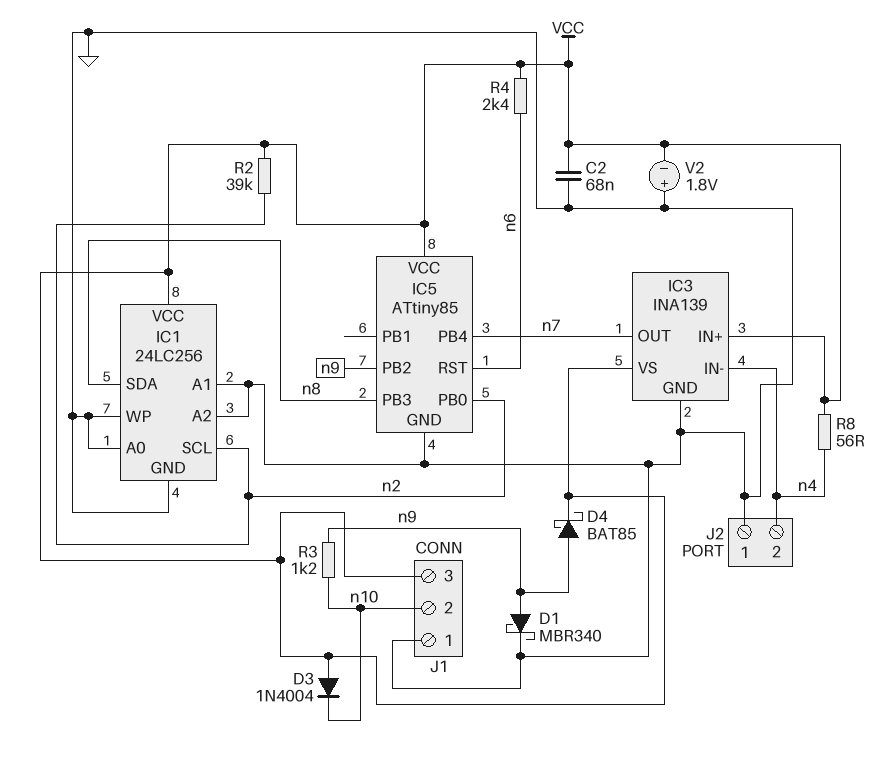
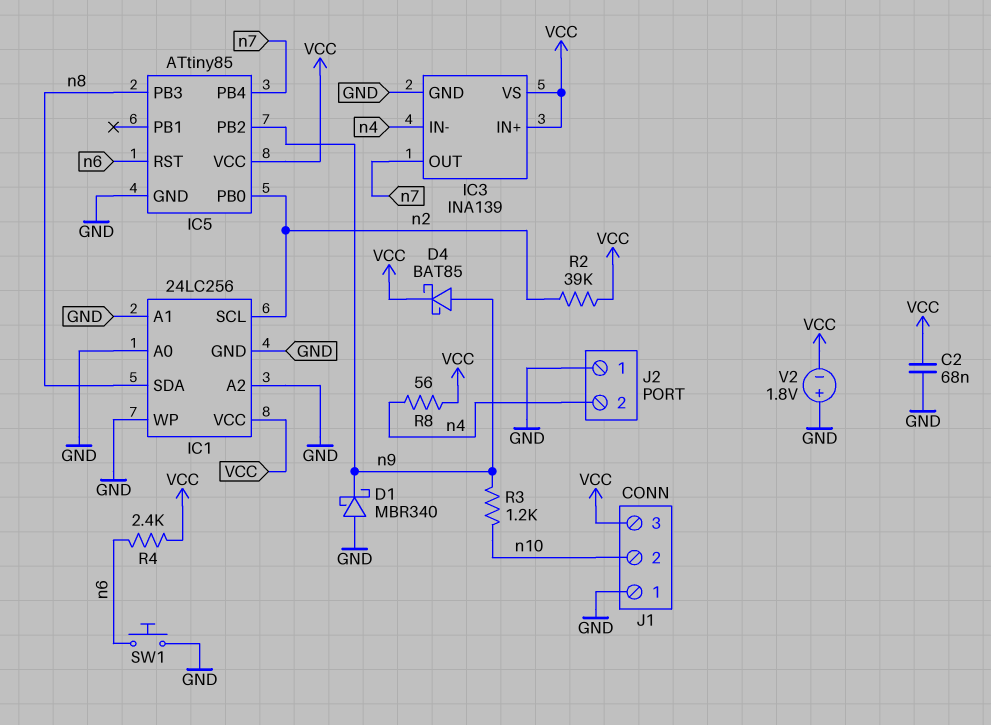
D1: schottky MBR340 (A n9, K GND) -> schottky MBR340 (A GND, K n9)
D3: diode 1N4004 (A VCC, K n10) -> none
SW1: none -> button (GND, n6)

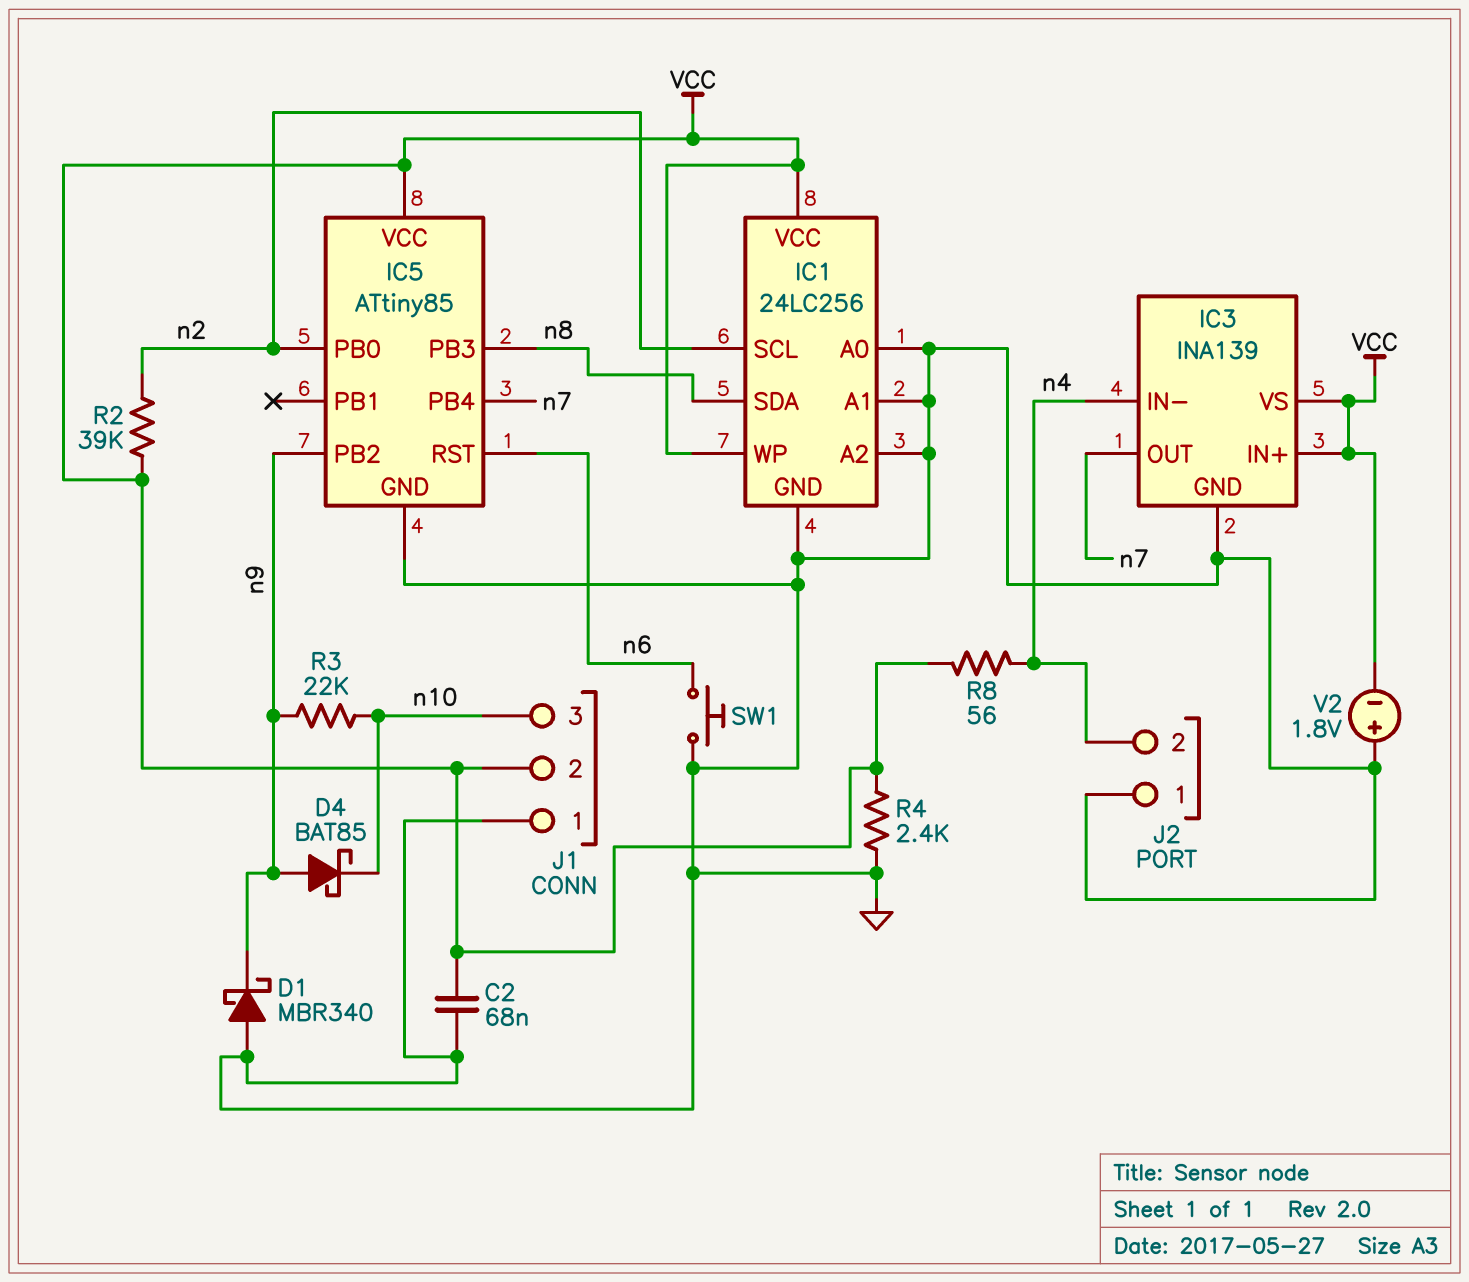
D4: schottky BAT85 (A n9, K VCC) -> schottky BAT85 (A n9, K n10)
IC1 pin WP: GND -> VCC
J1 pin 2: n10 -> VCC
J1 pin 3: VCC -> n10
R3: 1.2k (n9, n10) -> 22k (n9, n10)
R4: 2.4k (VCC, n6) -> 2.4k (GND, VCC)

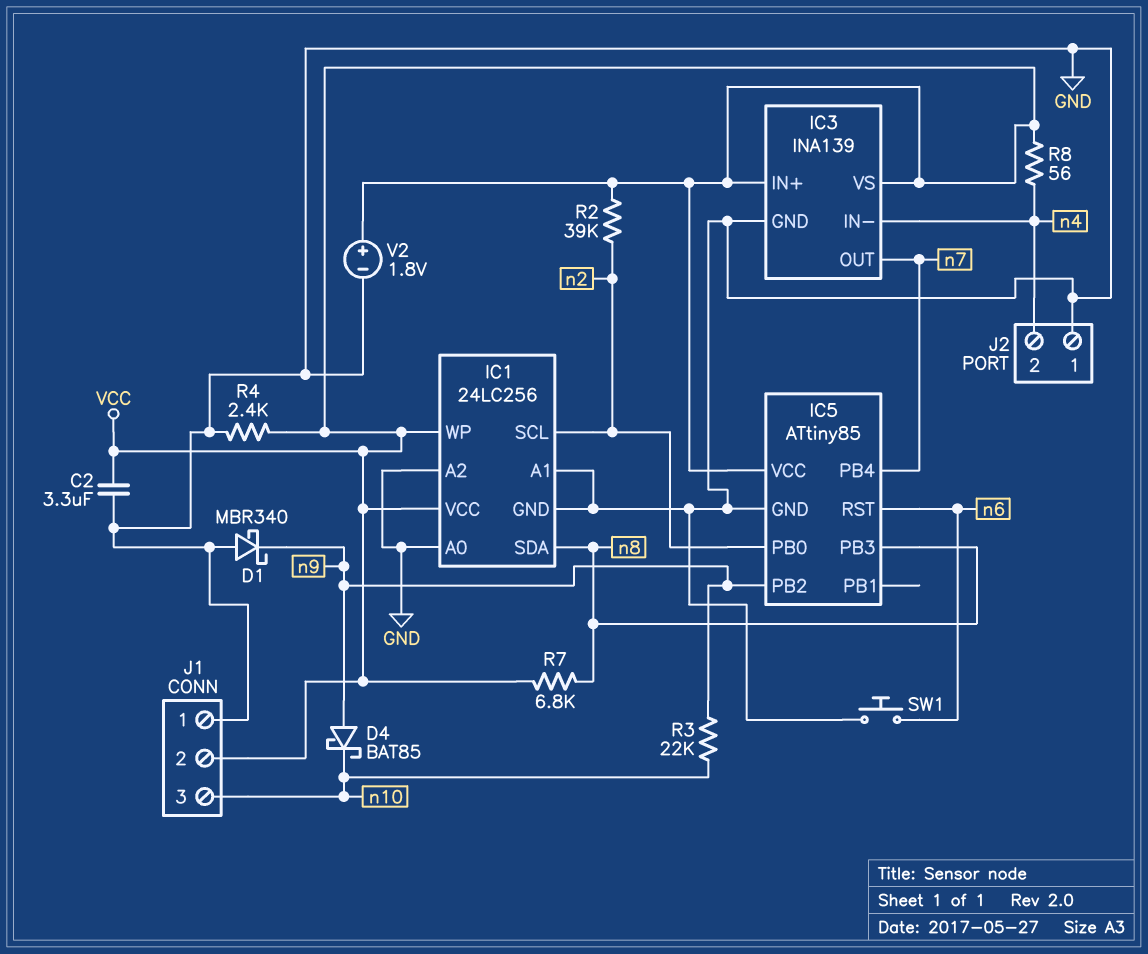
C2: 68nF (GND, VCC) -> 3.3uF (GND, VCC)
R7: none -> 6.8k (VCC, n8)
V2: 1.8V (plus GND, minus VCC) -> 1.8V (plus VCC, minus GND)

